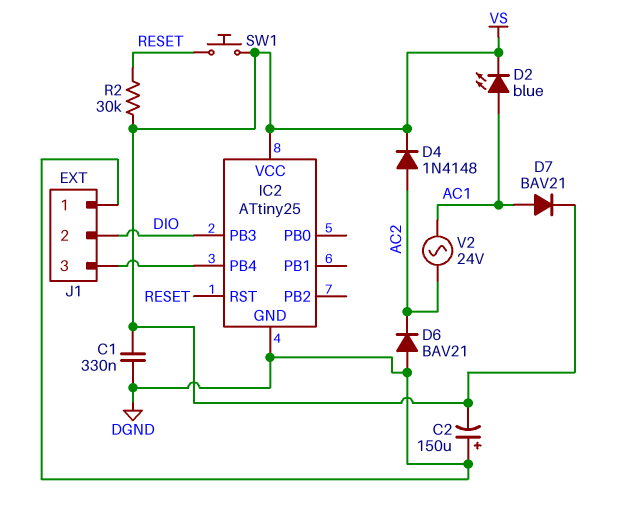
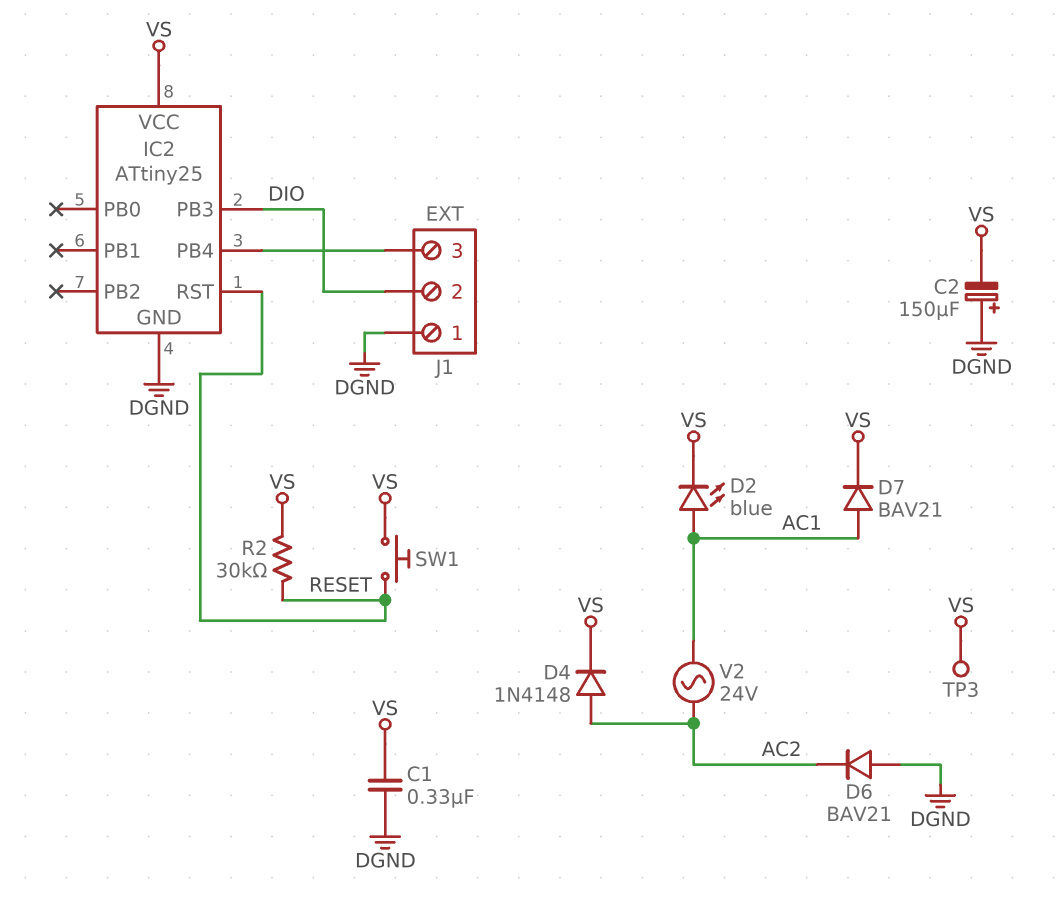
TP3: none -> test point (VS)

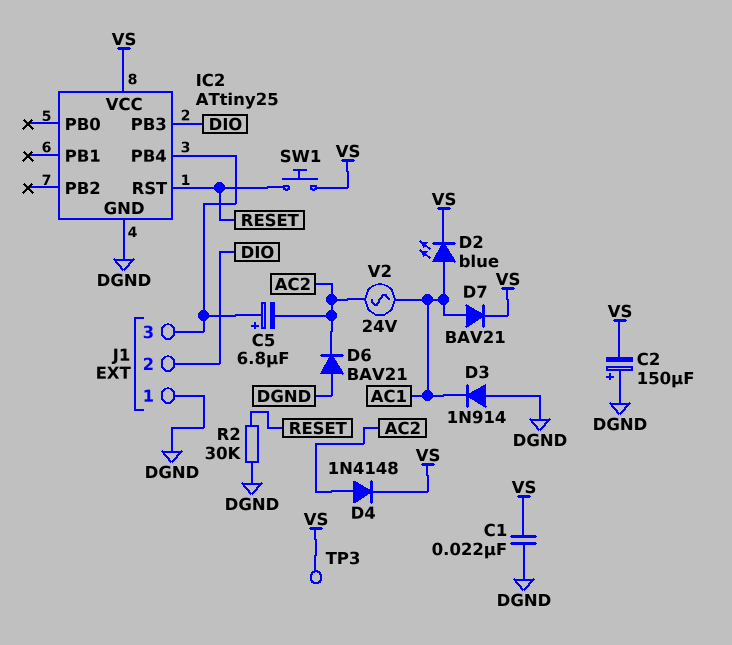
C1: 330nF (DGND, VS) -> 22nF (DGND, VS)
C5: none -> 6.8uF (plus IC2/PB4, minus AC2)
D3: none -> diode 1N914 (A DGND, K AC1)
R2: 30k (RESET, VS) -> 30k (DGND, RESET)

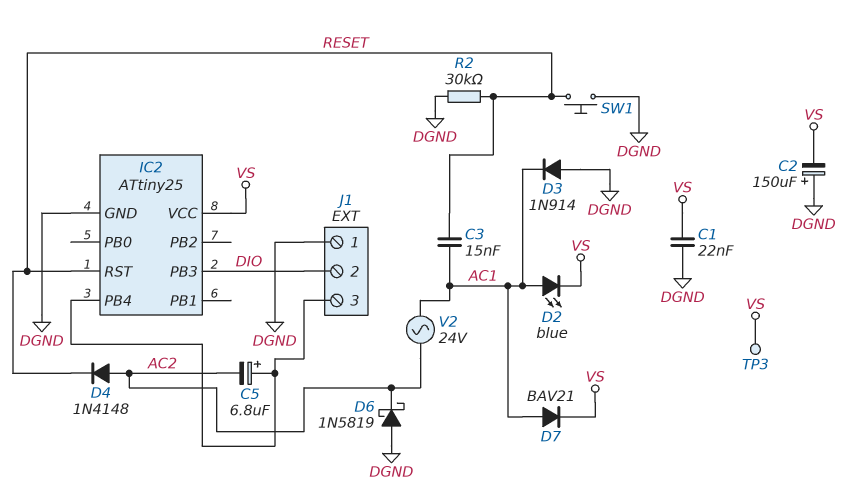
C3: none -> 15nF (AC1, RESET)
D4: diode 1N4148 (A AC2, K VS) -> diode 1N4148 (A AC2, K RESET)
D6: diode BAV21 (A DGND, K AC2) -> schottky 1N5819 (A DGND, K AC2)
SW1: button (RESET, VS) -> button (DGND, RESET)

